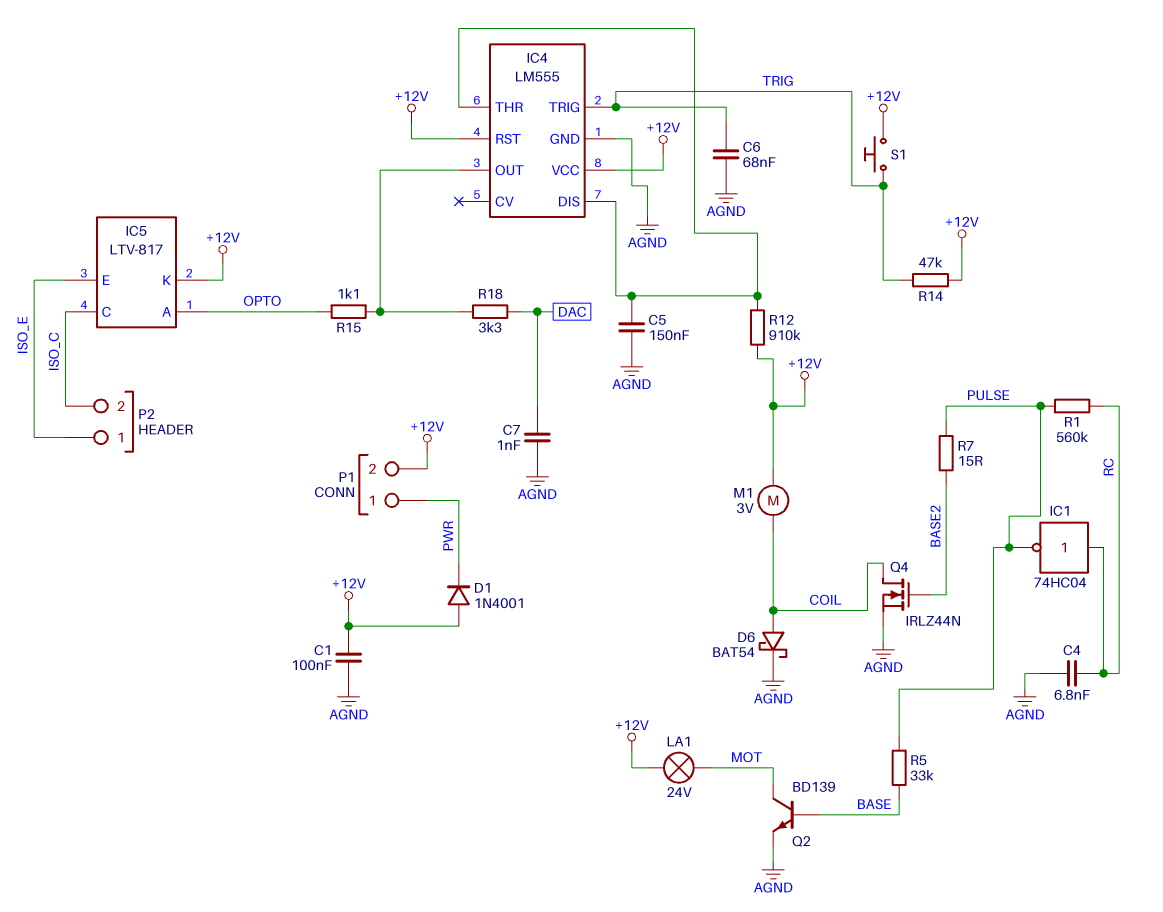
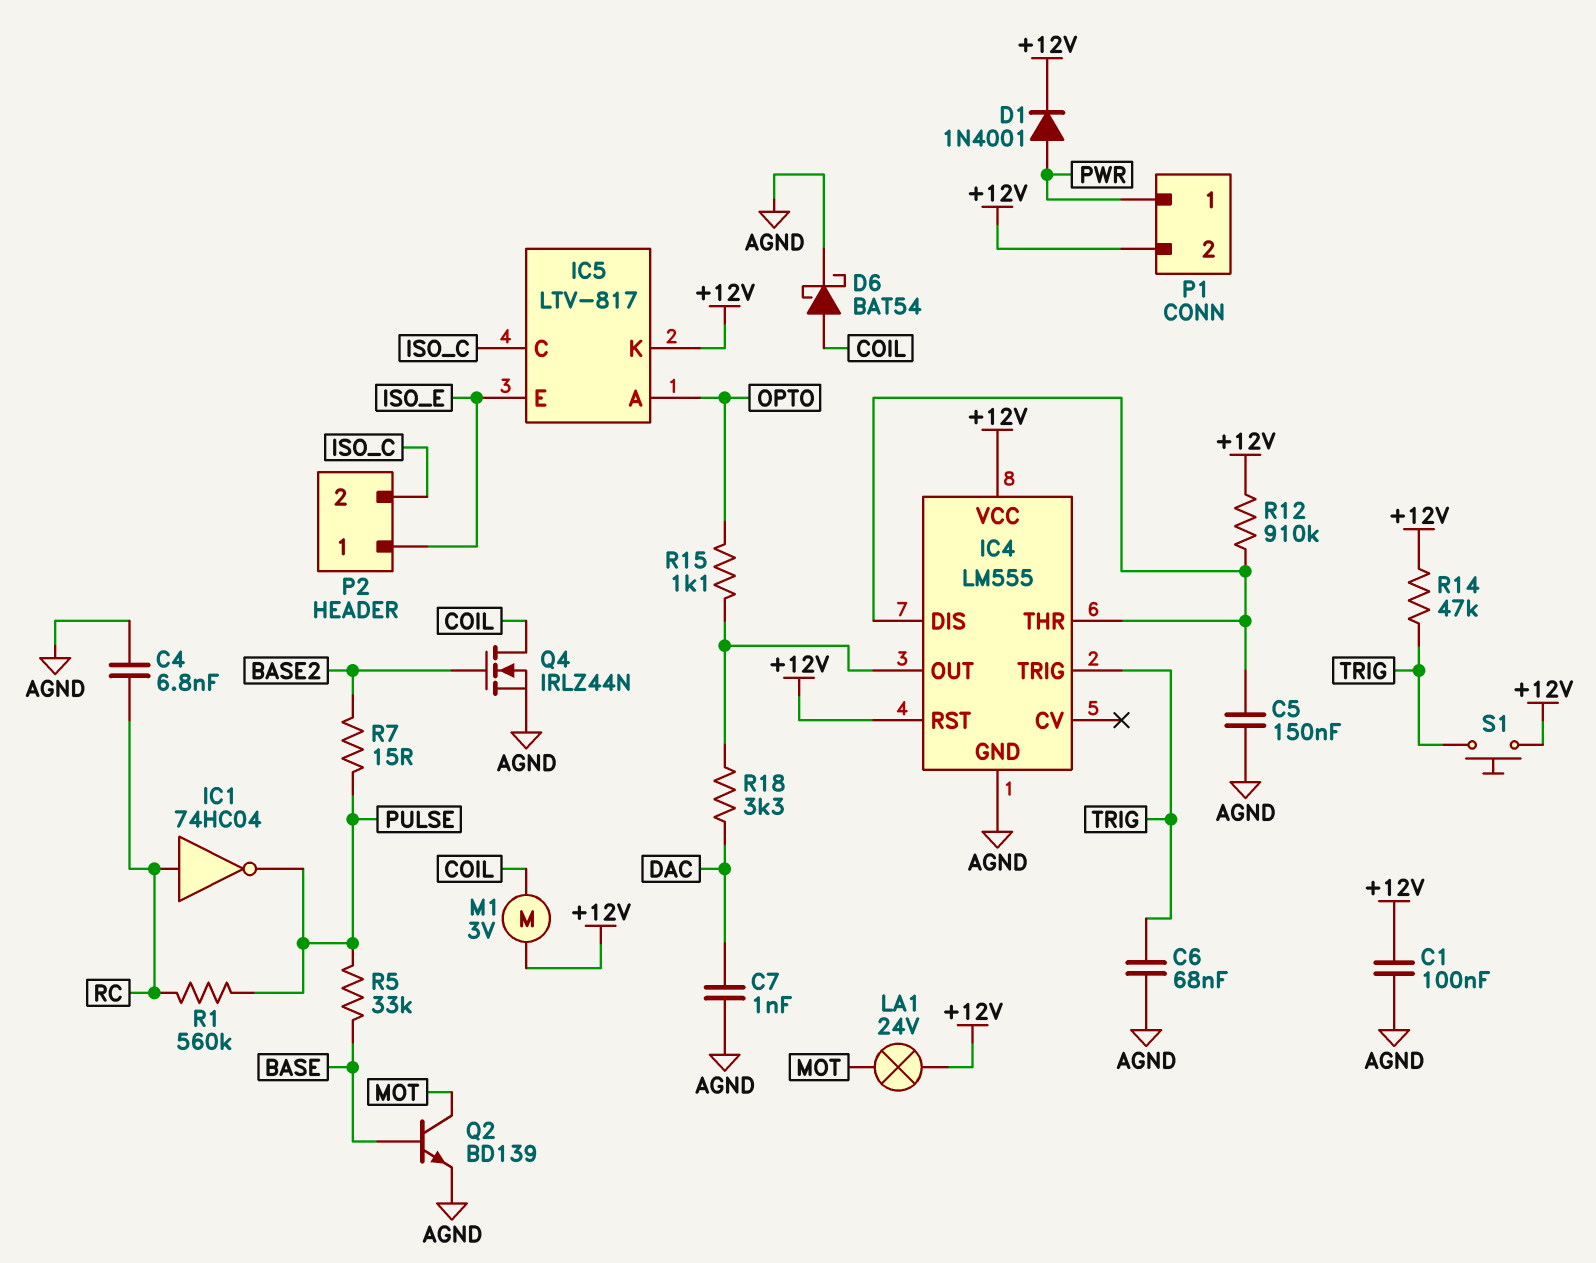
D1: diode 1N4001 (A +12V, K PWR) -> diode 1N4001 (A PWR, K +12V)

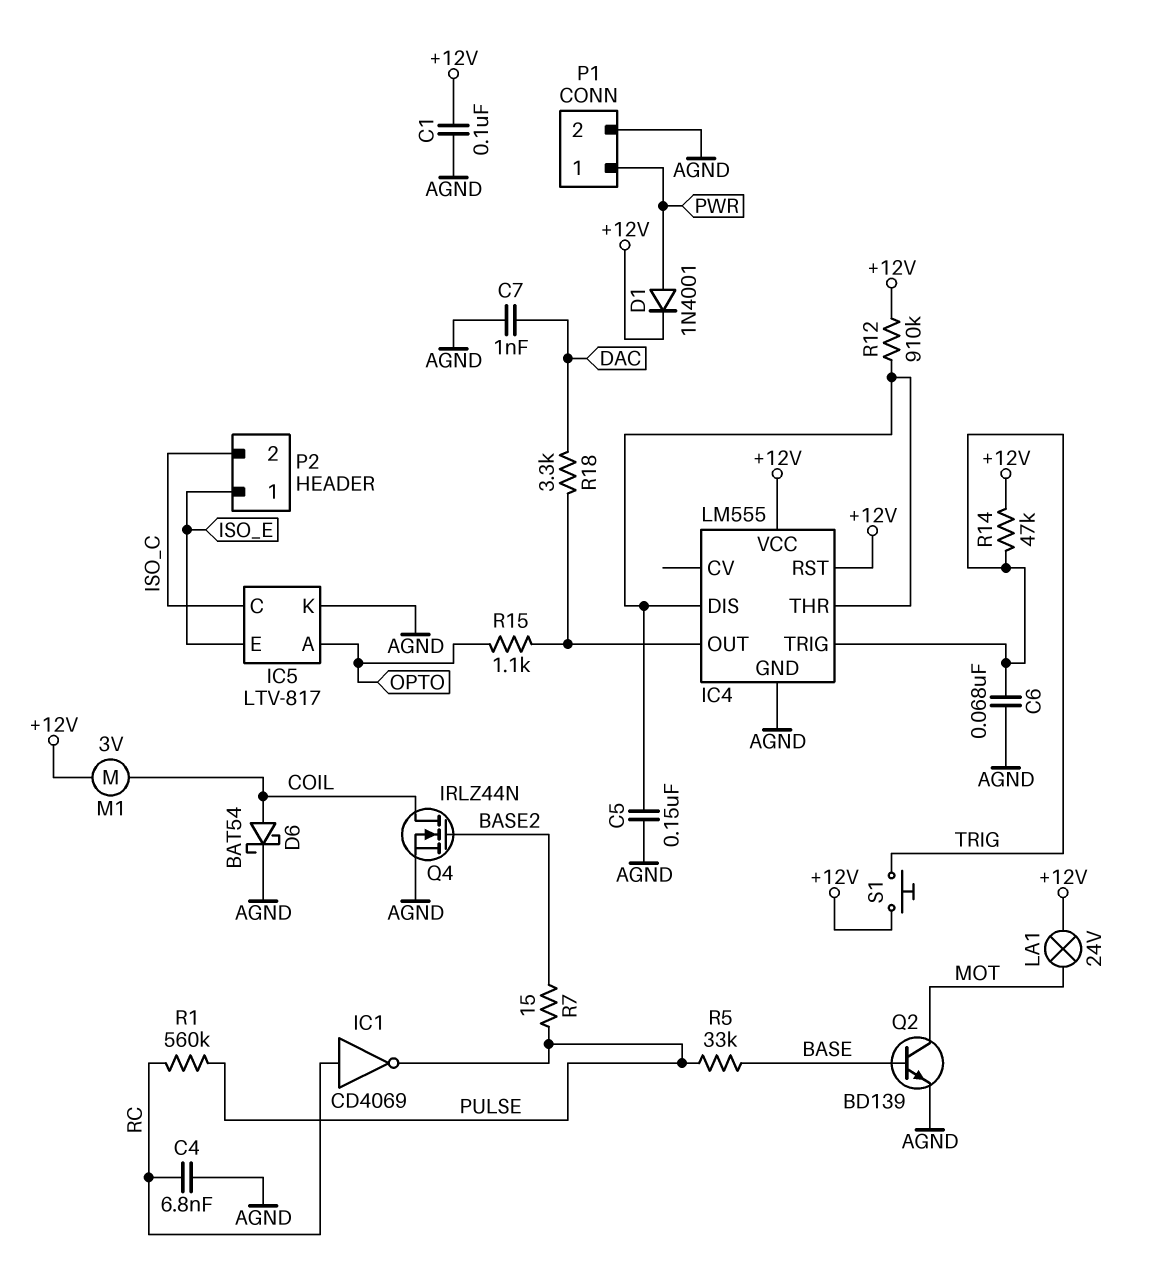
IC1: NOT 74HC04 (in RC, out PULSE) -> NOT CD4069 (in RC, out PULSE)
IC5 pin K: +12V -> AGND
P1 pin 2: +12V -> AGND

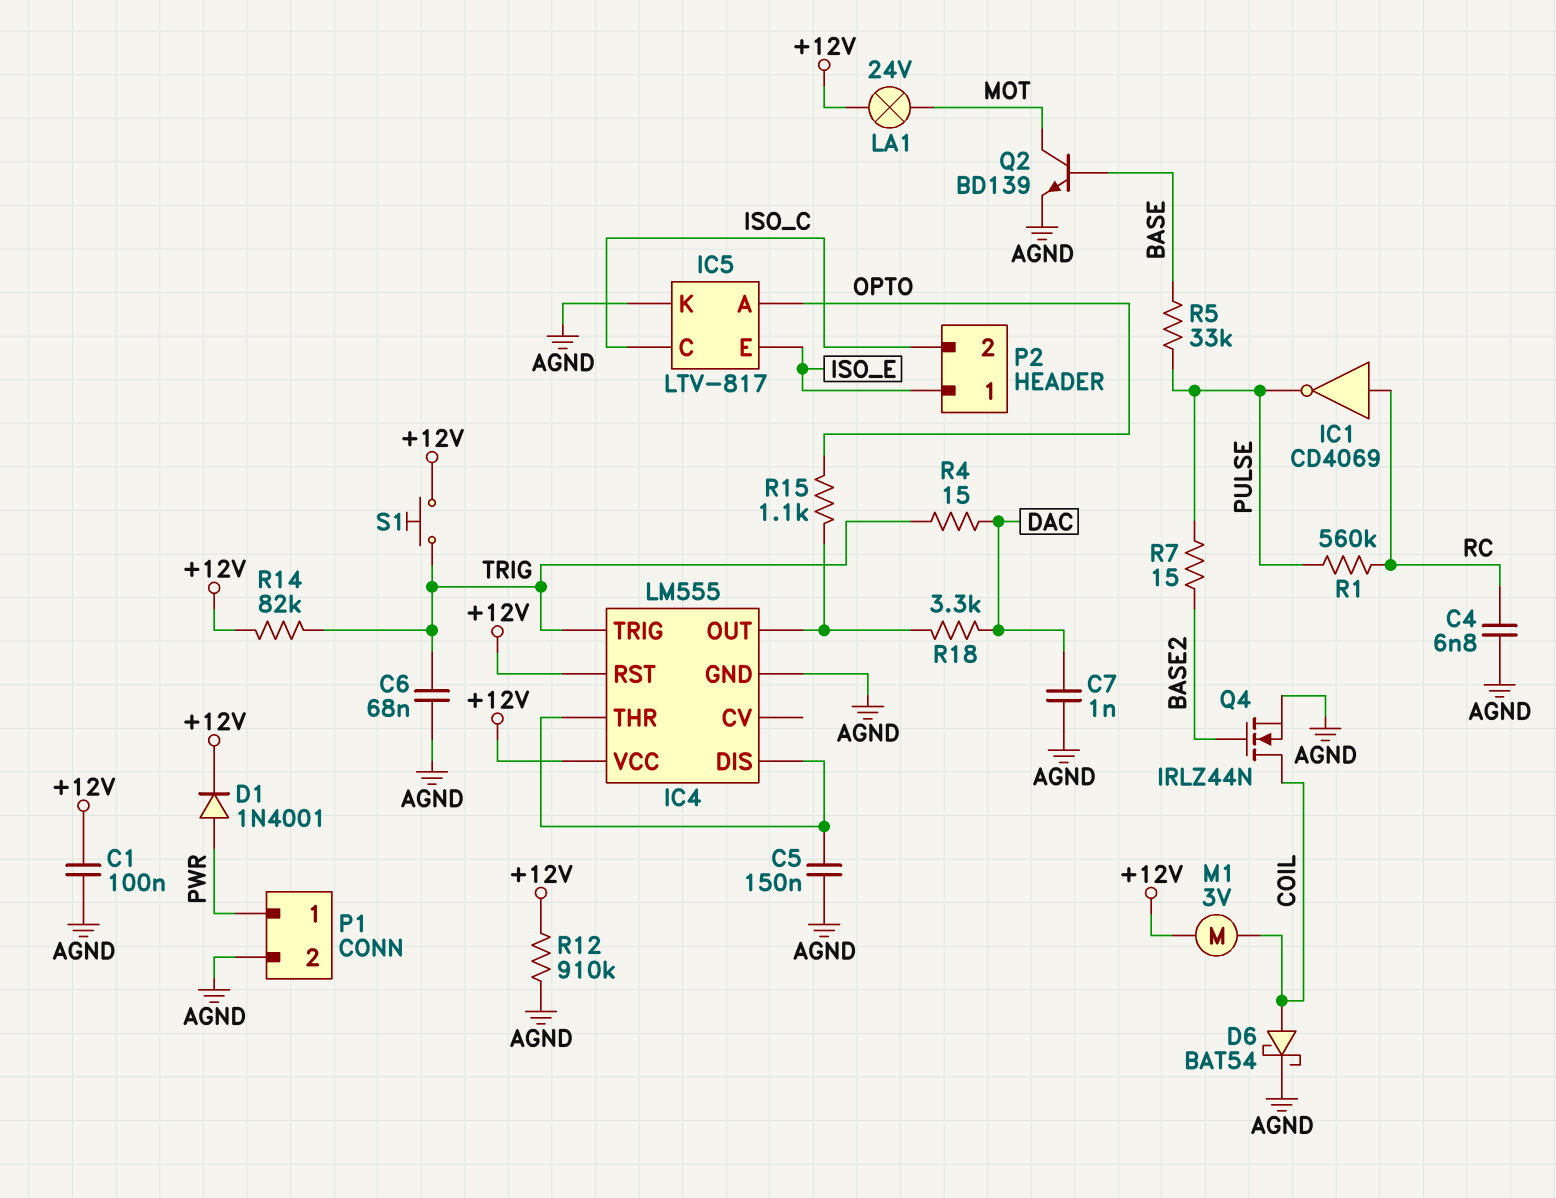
R4: none -> 15 (DAC, TRIG)
R12: 910k (+12V, IC4/DIS) -> 910k (+12V, AGND)
R14: 47k (+12V, TRIG) -> 82k (+12V, TRIG)

